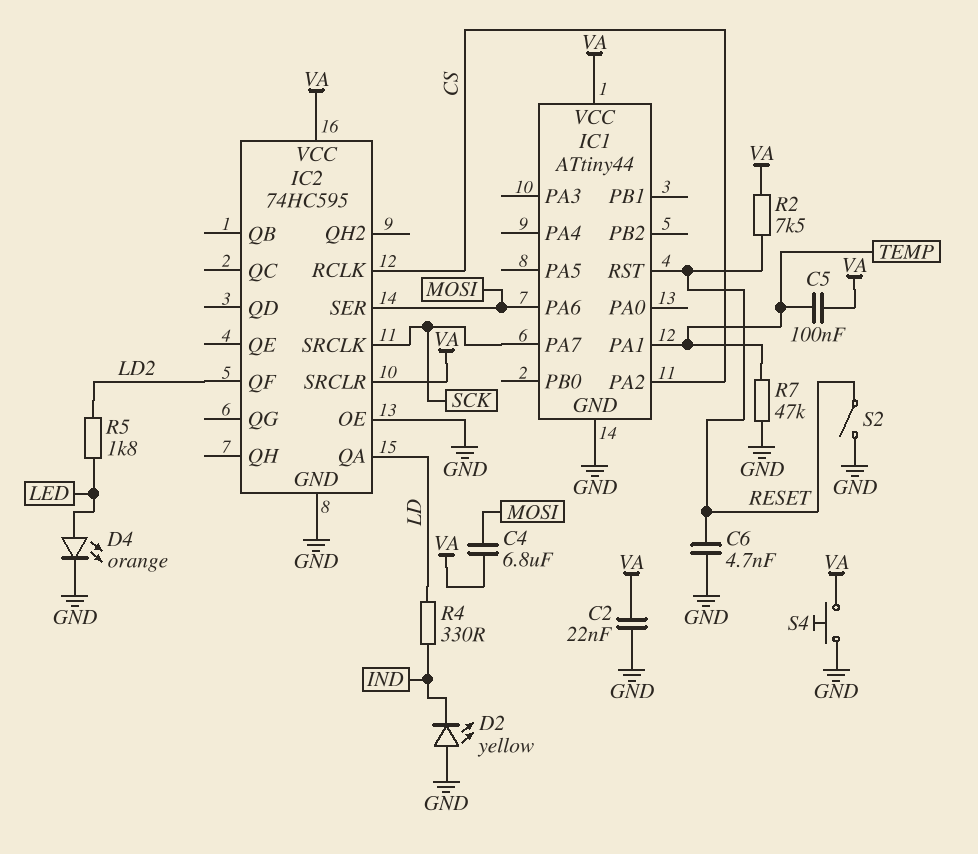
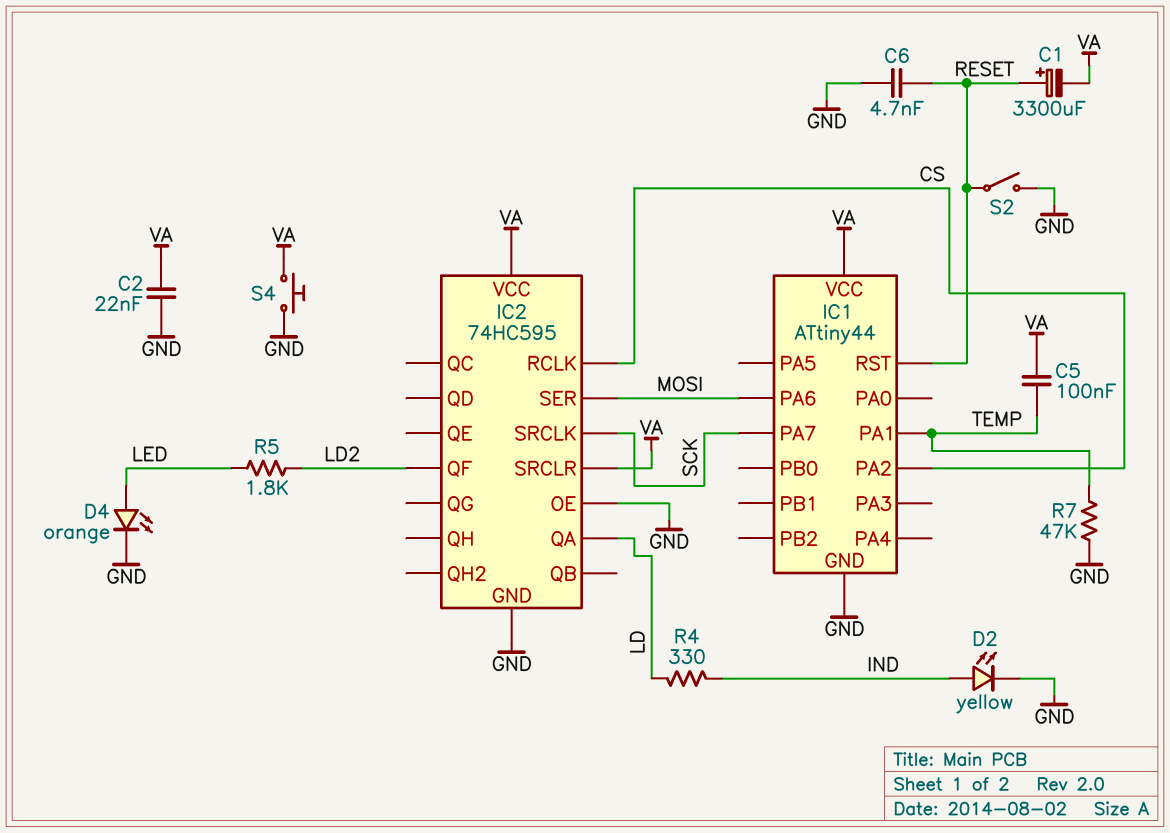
C1: none -> 3300uF (plus RESET, minus VA)
C4: 6.8uF (MOSI, VA) -> none
D2: LED yellow (A GND, K IND) -> LED yellow (A IND, K GND)
R2: 7.5k (RESET, VA) -> none

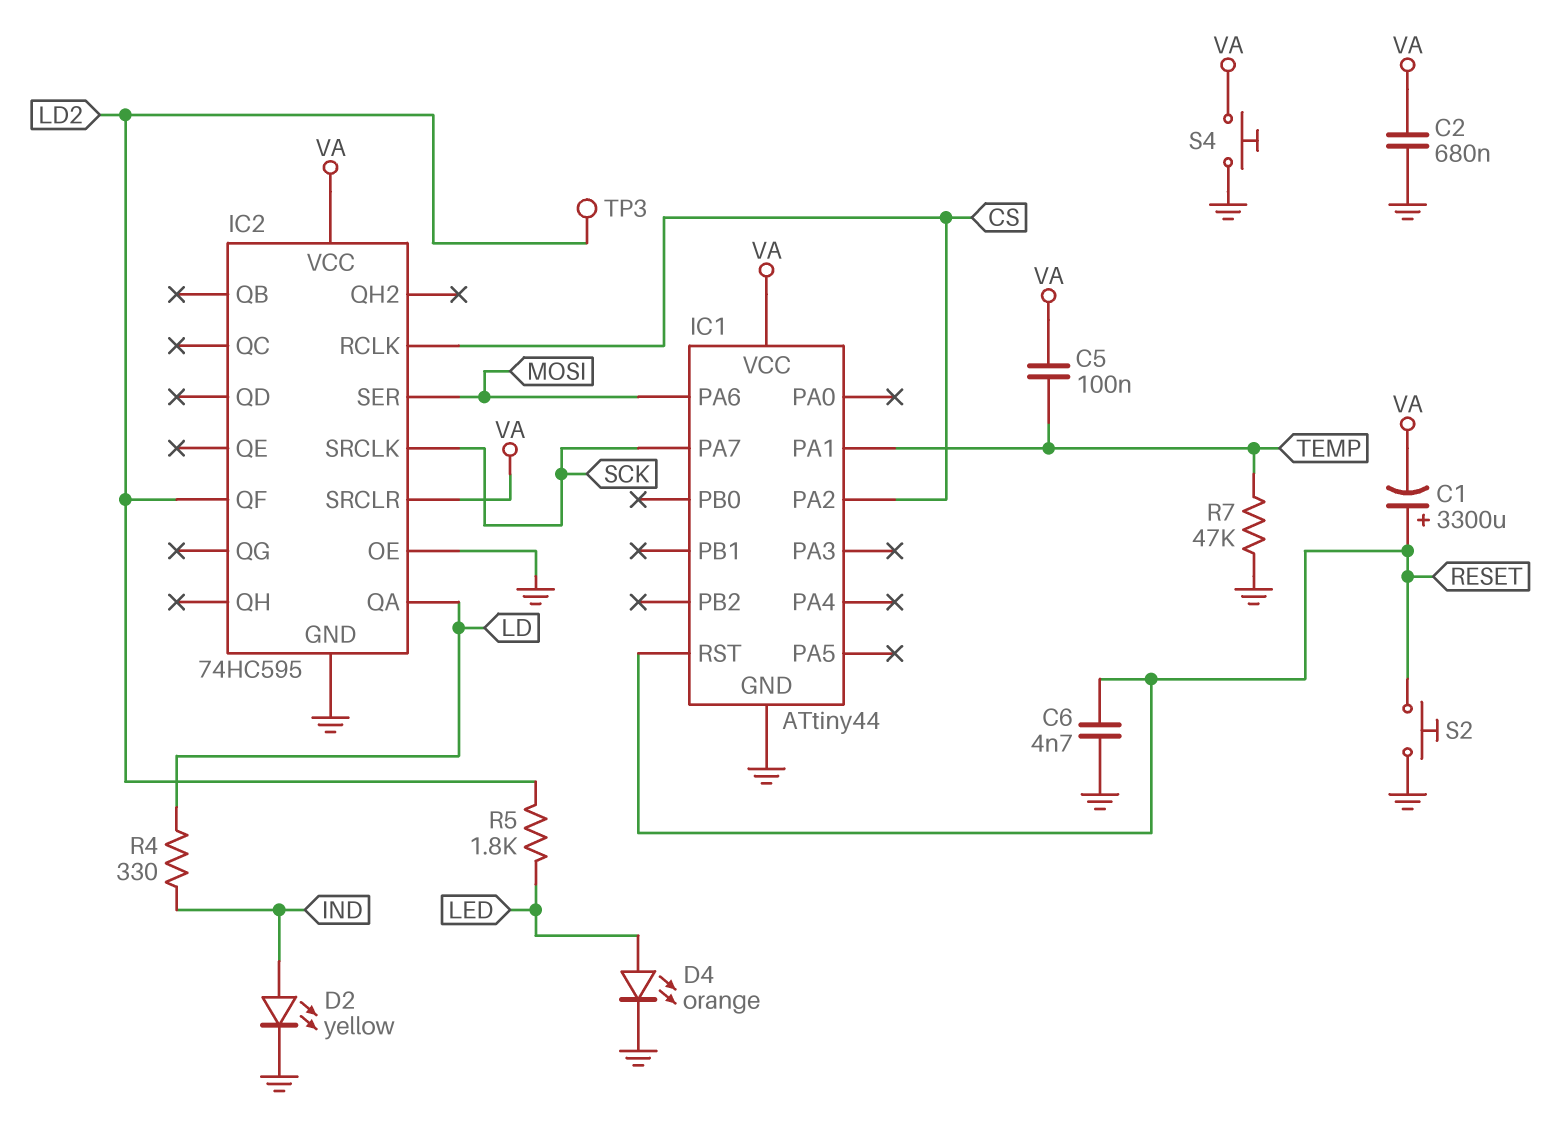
C2: 22nF (GND, VA) -> 680nF (GND, VA)
S2: switch (GND, RESET) -> button (GND, RESET)
TP3: none -> test point (LD2)

